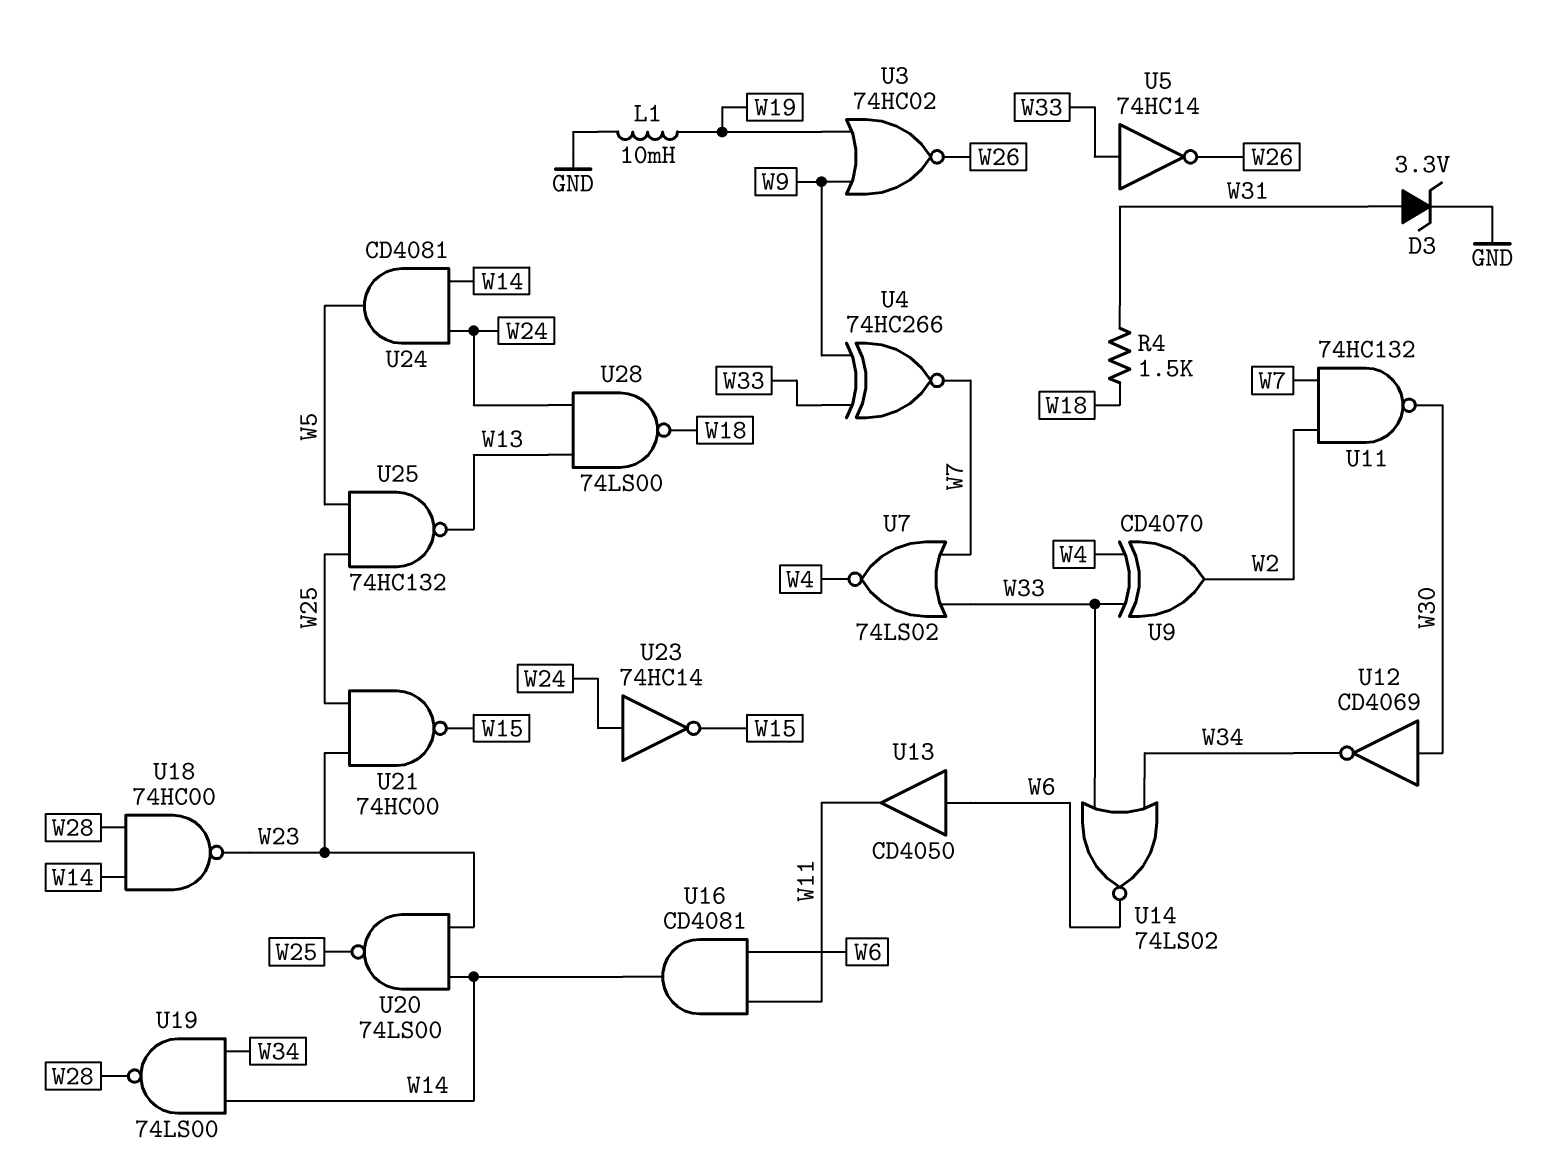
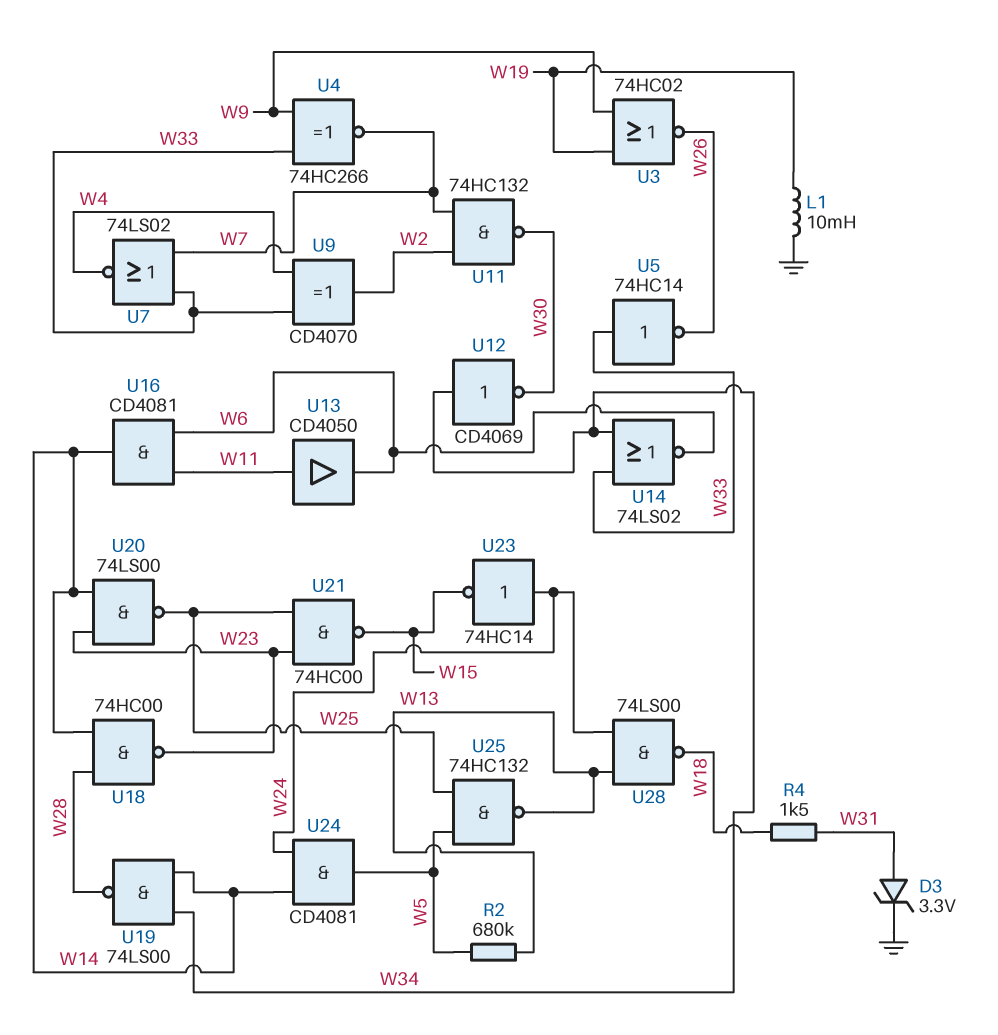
R2: none -> 680k (W5, W13)
U12: NOT CD4069 (in W30, out W34) -> NOT CD4069 (in W34, out W30)
U13: buffer CD4050 (in W6, out W11) -> buffer CD4050 (in W11, out W6)

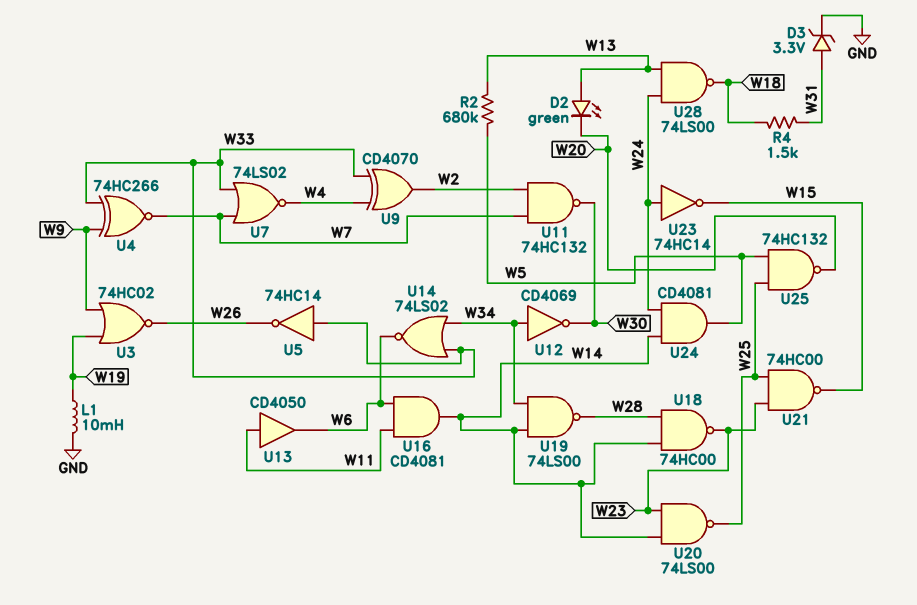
D2: none -> LED green (A W13, K W20)
U25: NAND 74HC132 (in W5, in W25, out W13) -> NAND 74HC132 (in W5, in W25, out W20)

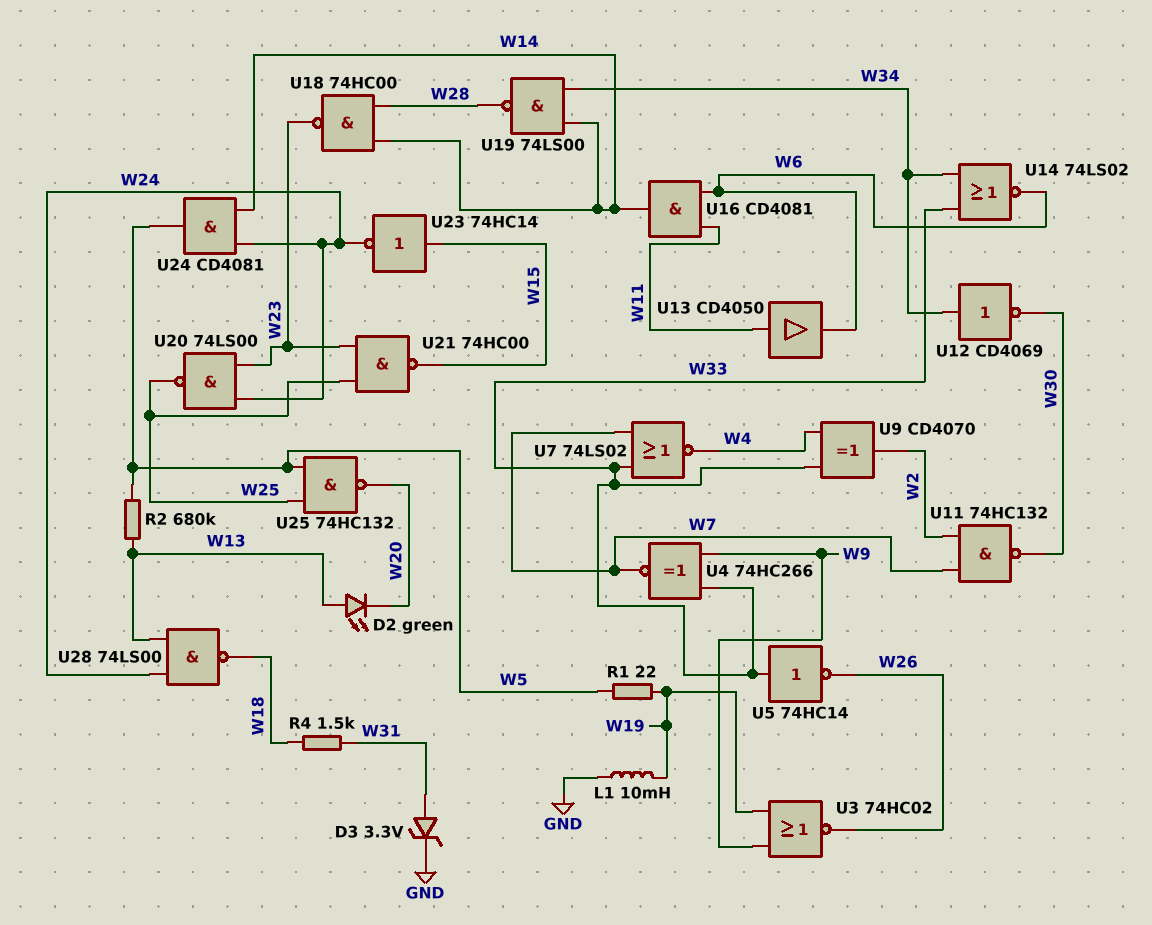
R1: none -> 22 (W5, W19)
U20: NAND 74LS00 (in W14, in W23, out W25) -> NAND 74LS00 (in W23, in W24, out W25)
U23: NOT 74HC14 (in W24, out W15) -> NOT 74HC14 (in W15, out W24)

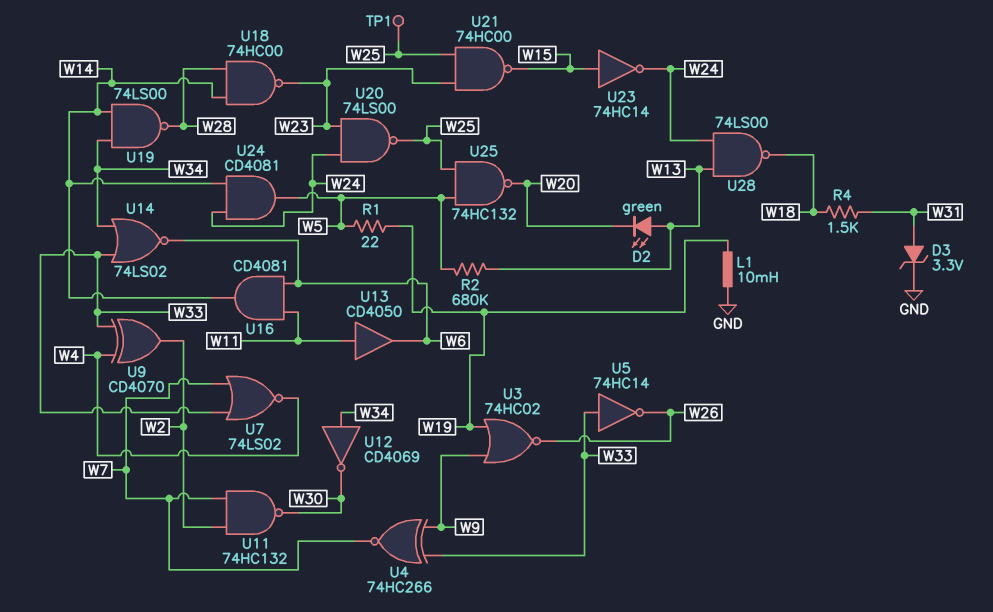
TP1: none -> test point (W25)

